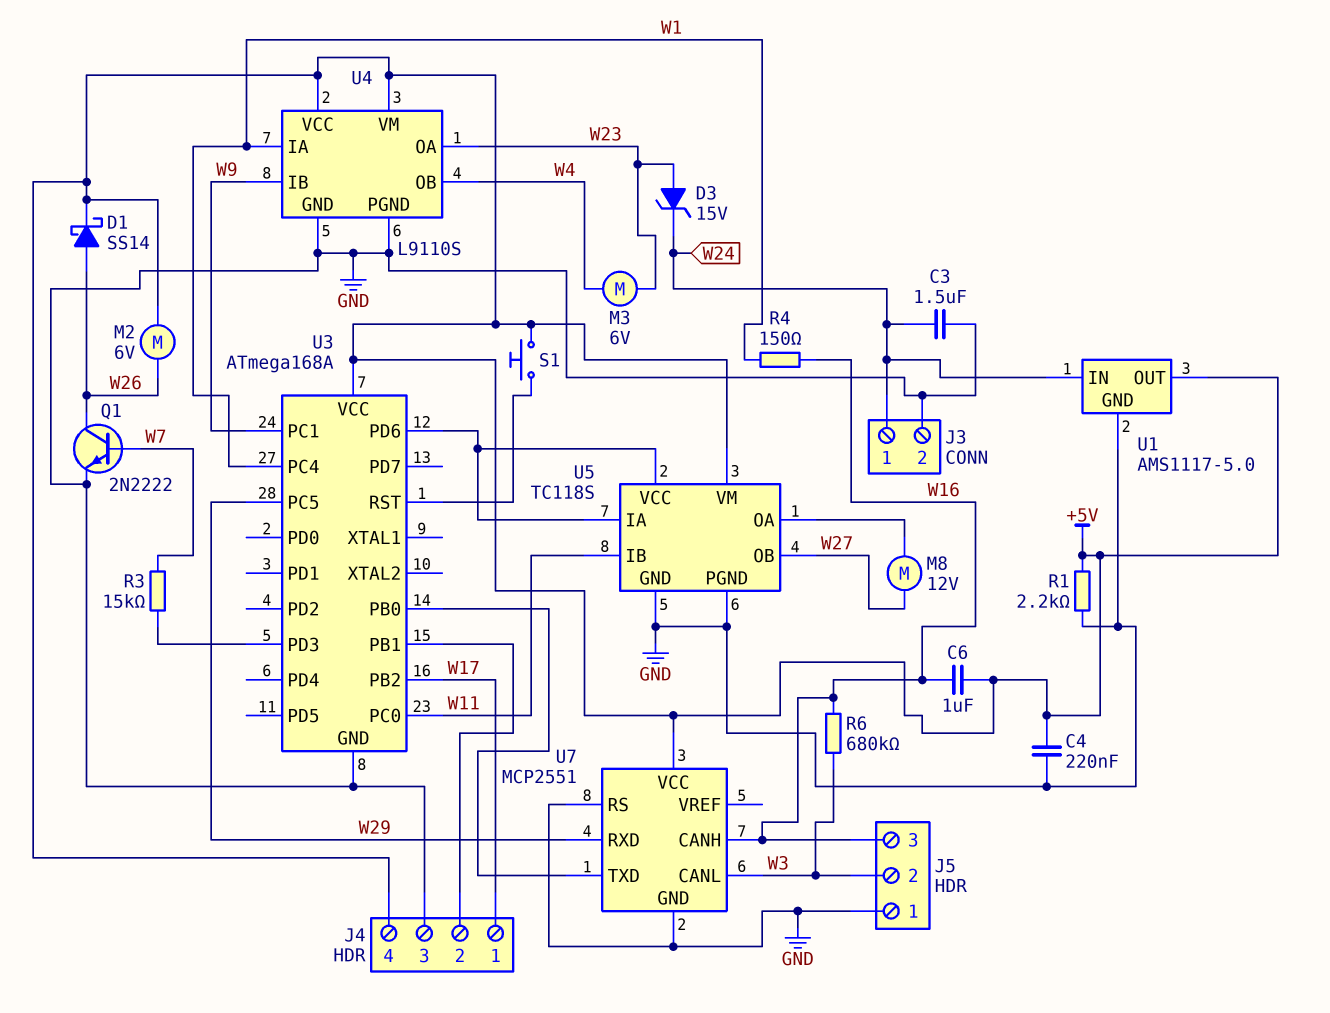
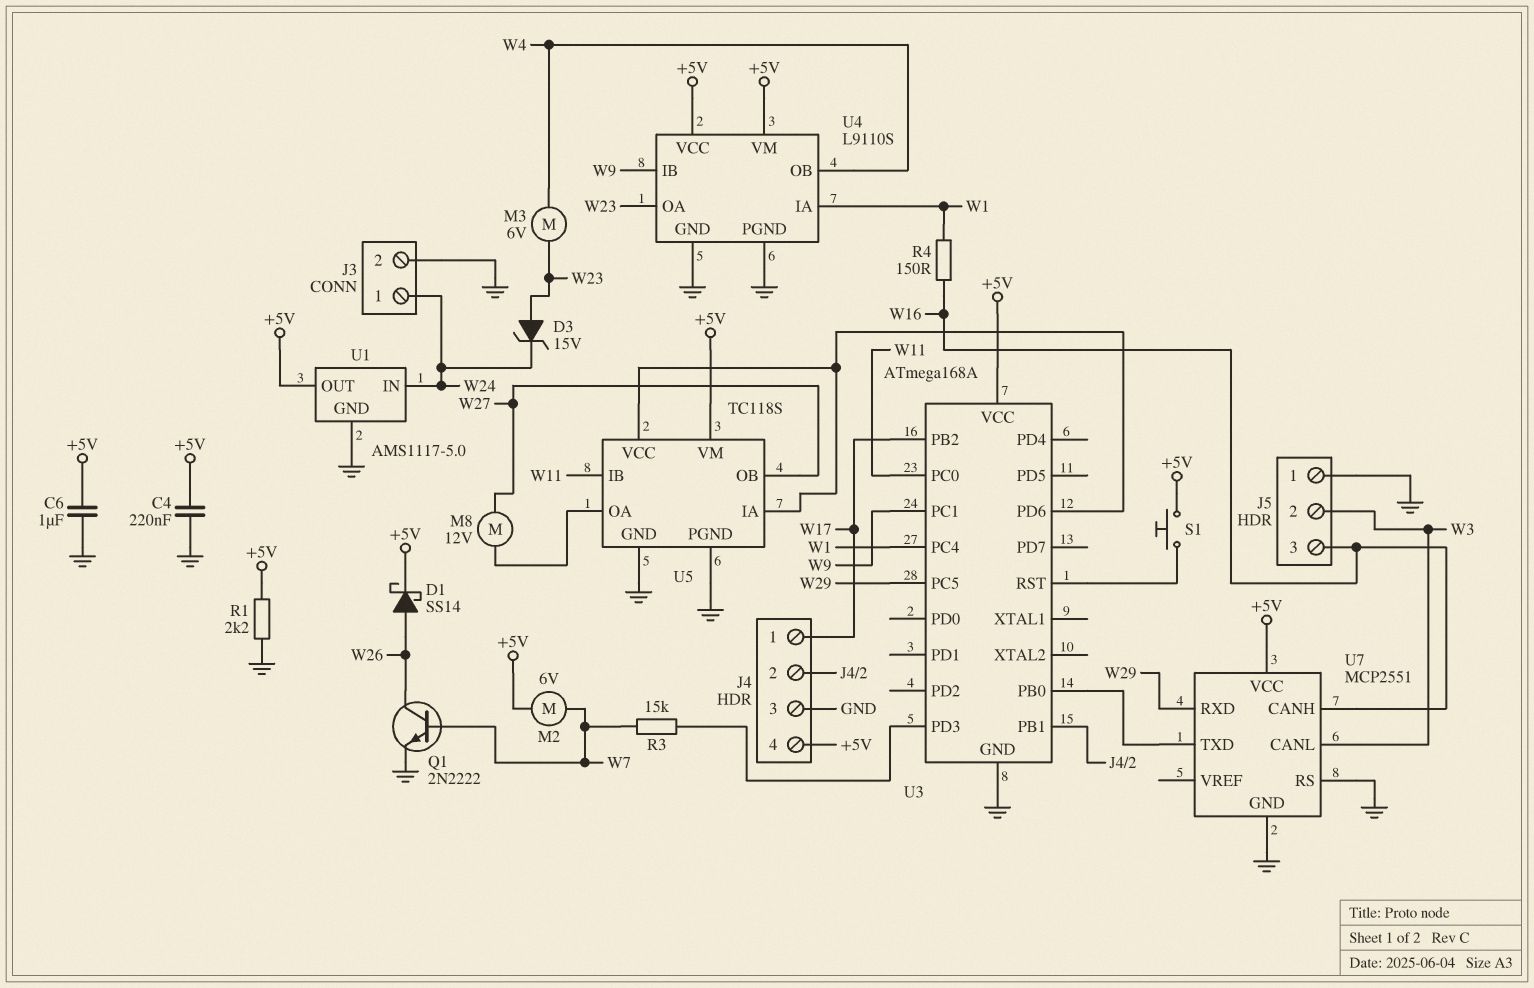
C3: 1.5uF (GND, W24) -> none
C6: 1uF (+5V, W16) -> 1uF (+5V, GND)
M2: motor 6V (+5V, W26) -> motor 6V (+5V, W7)
R6: 680k (W3, W16) -> none

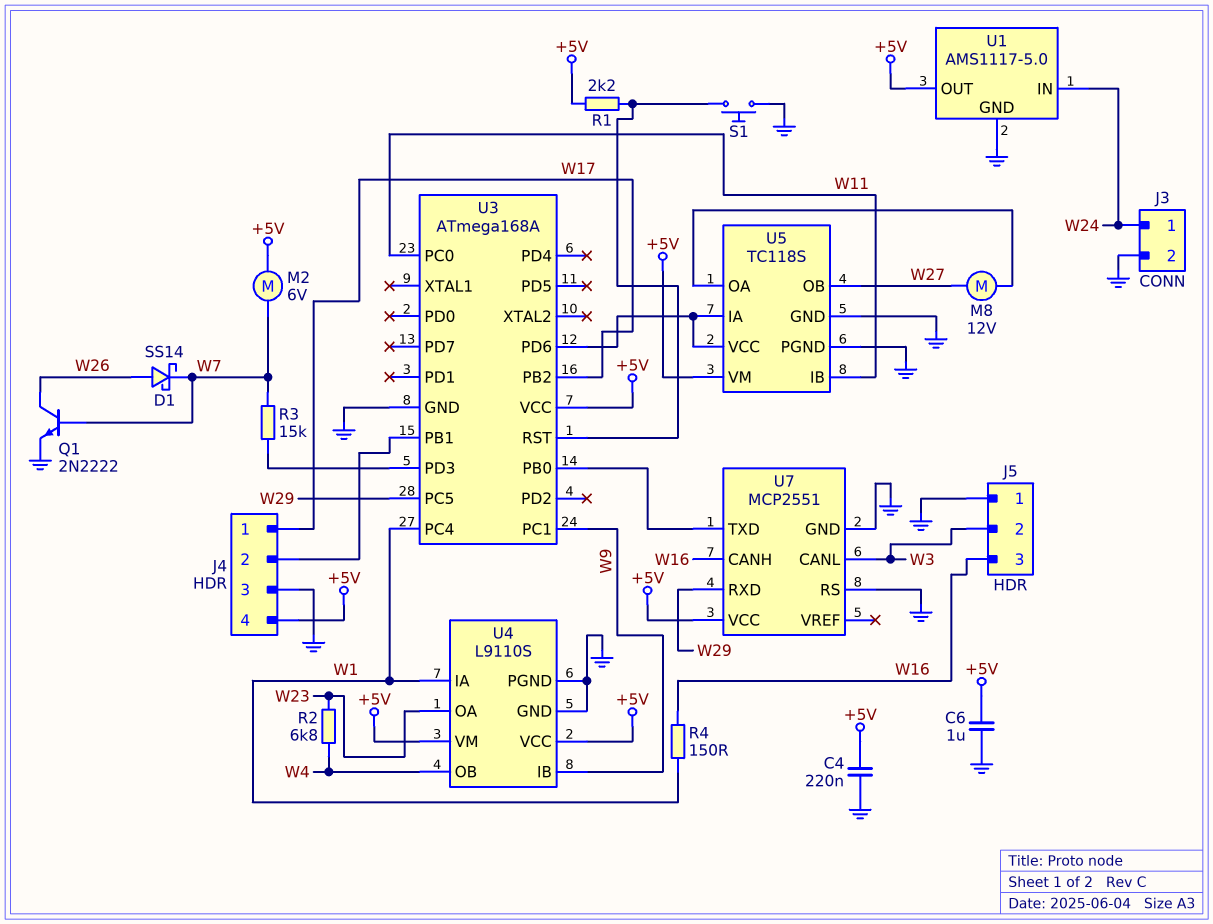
D1: schottky SS14 (A W26, K +5V) -> schottky SS14 (A W26, K W7)
D3: zener 15V (A W23, K W24) -> none
M3: motor 6V (W4, W23) -> none
R1: 2.2k (+5V, GND) -> 2.2k (+5V, U3/RST)
R2: none -> 6.8k (W4, W23)
S1: button (+5V, U3/RST) -> button (GND, U3/RST)

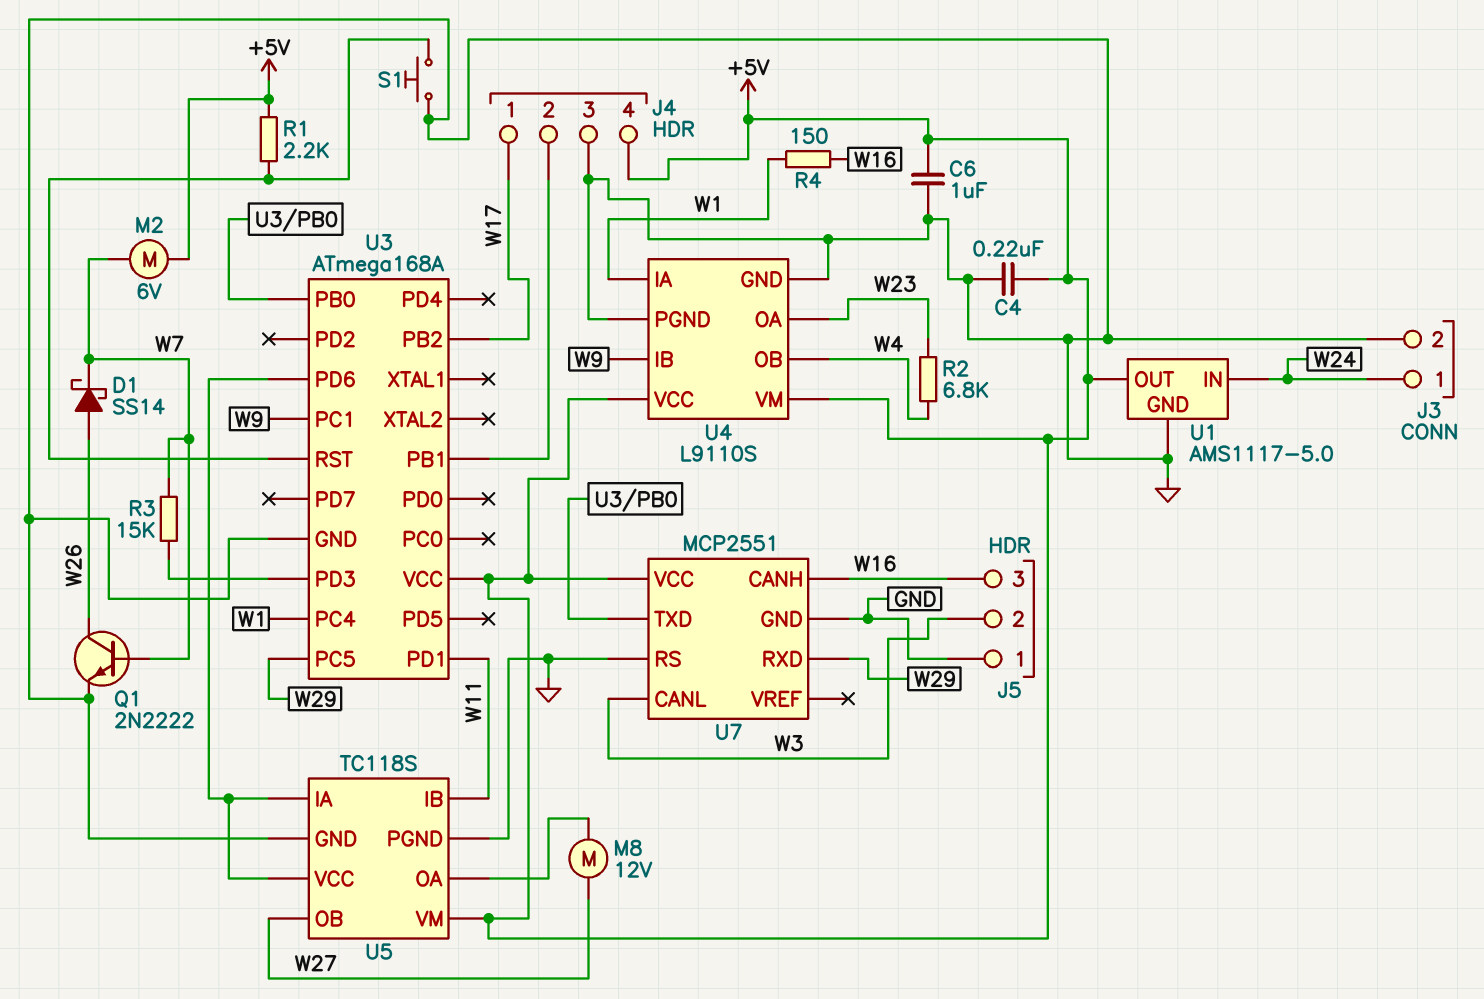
U3 pin PC0: W11 -> none
U3 pin PD1: none -> W11

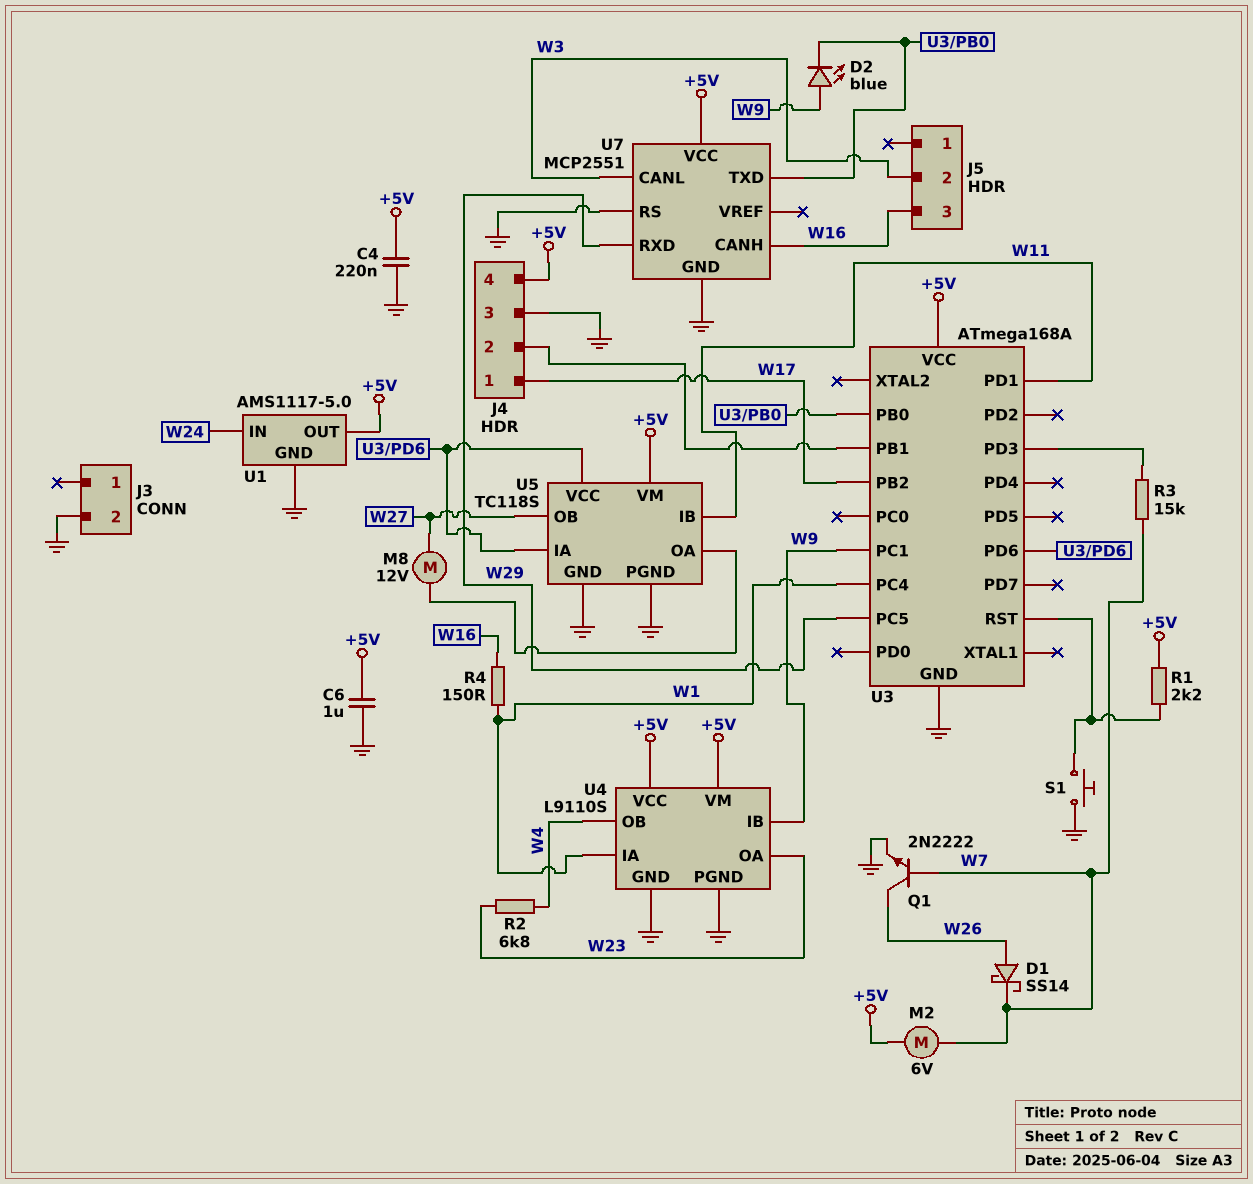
D2: none -> LED blue (A W9, K U3/PB0)
J3 pin 1: W24 -> none
J5 pin 1: GND -> none

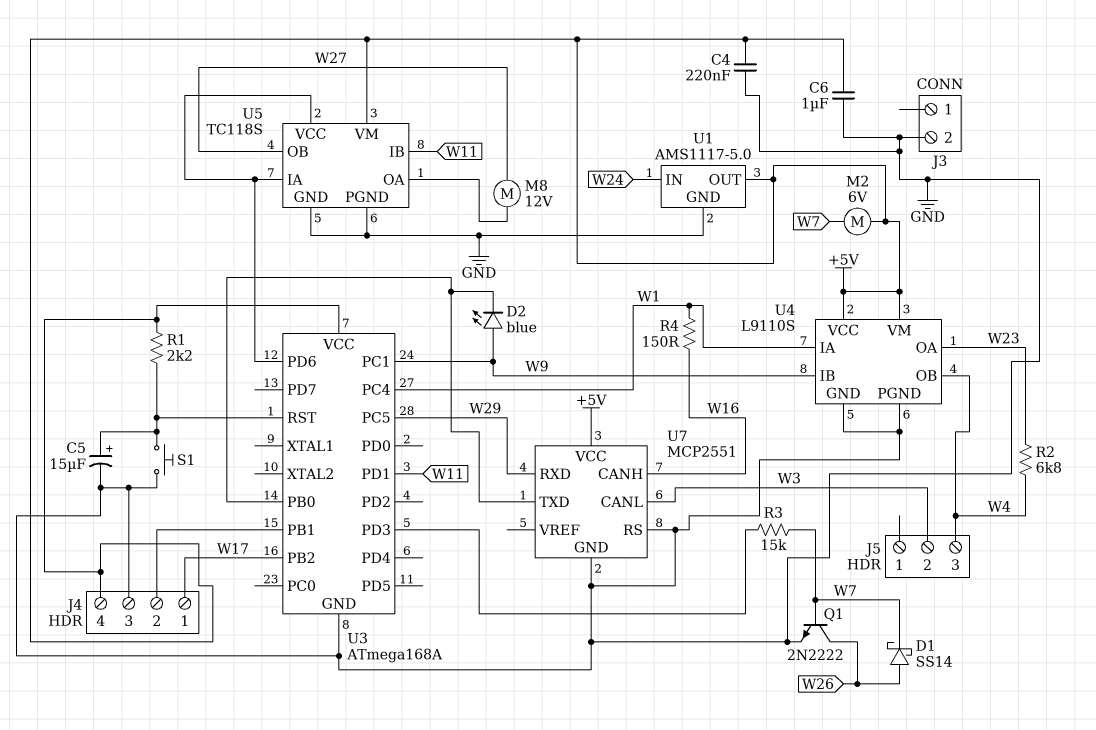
C5: none -> 15uF (plus U3/RST, minus GND)
J5 pin 3: W16 -> W4

